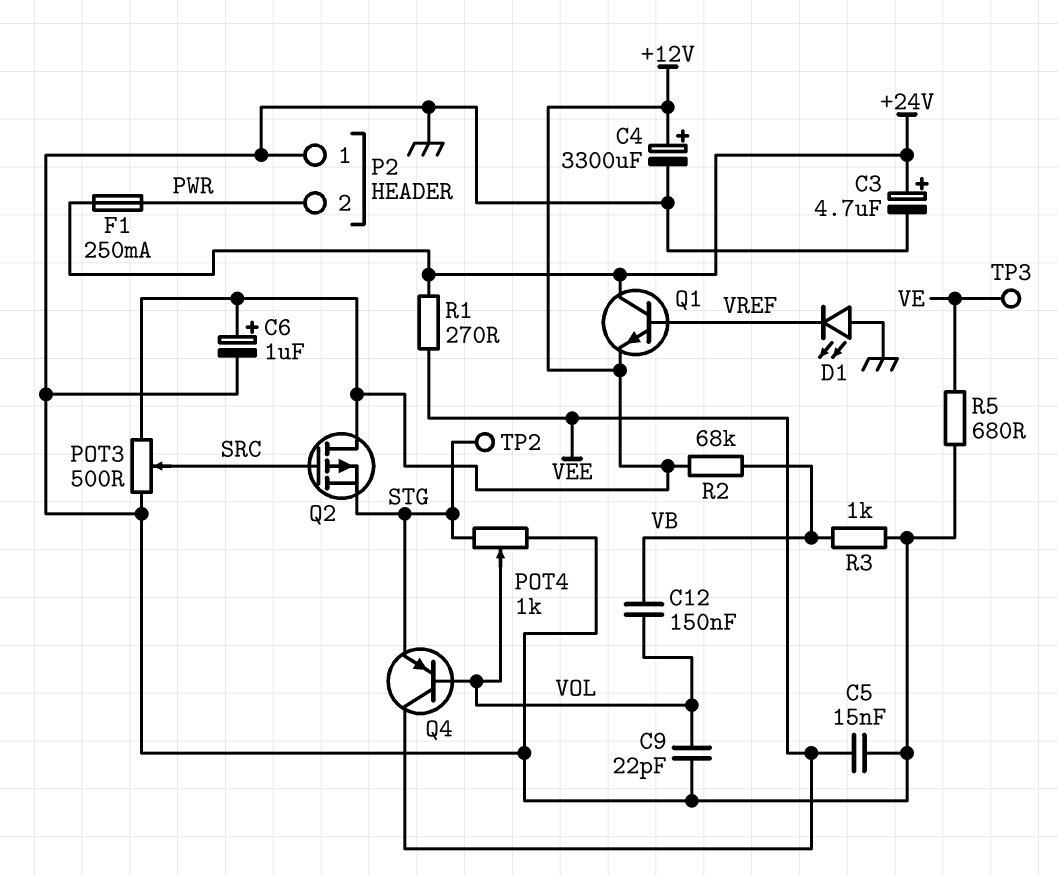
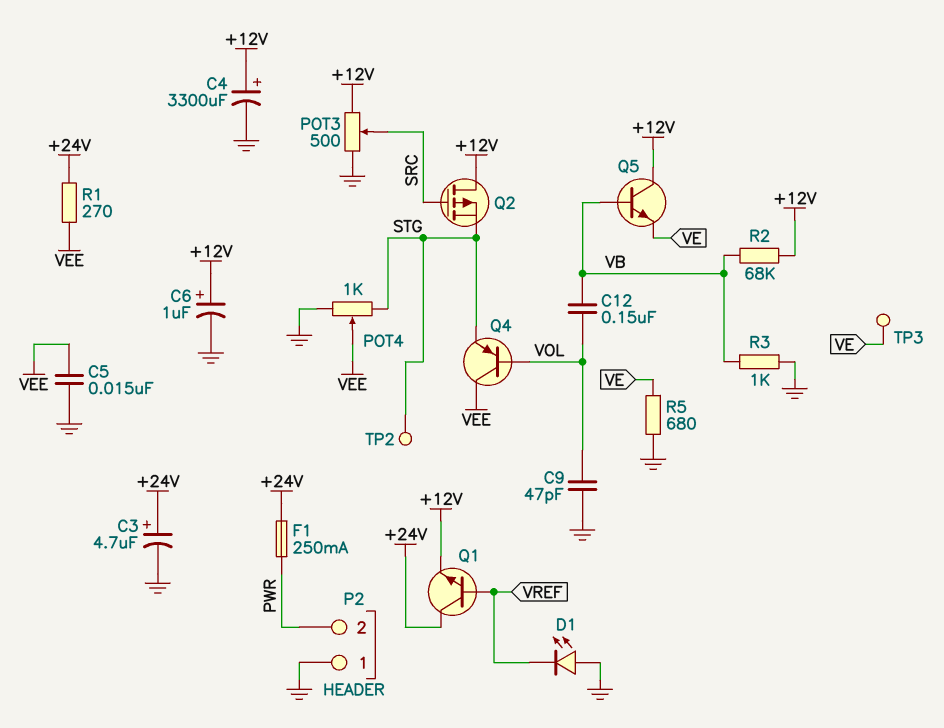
C9: 22pF (GND, VOL) -> 47pF (GND, VOL)
POT4: 1k (GND, STG, wiper VOL) -> 1k (GND, STG, wiper VEE)
Q5: none -> NPN (B VB, C +12V, E VE)

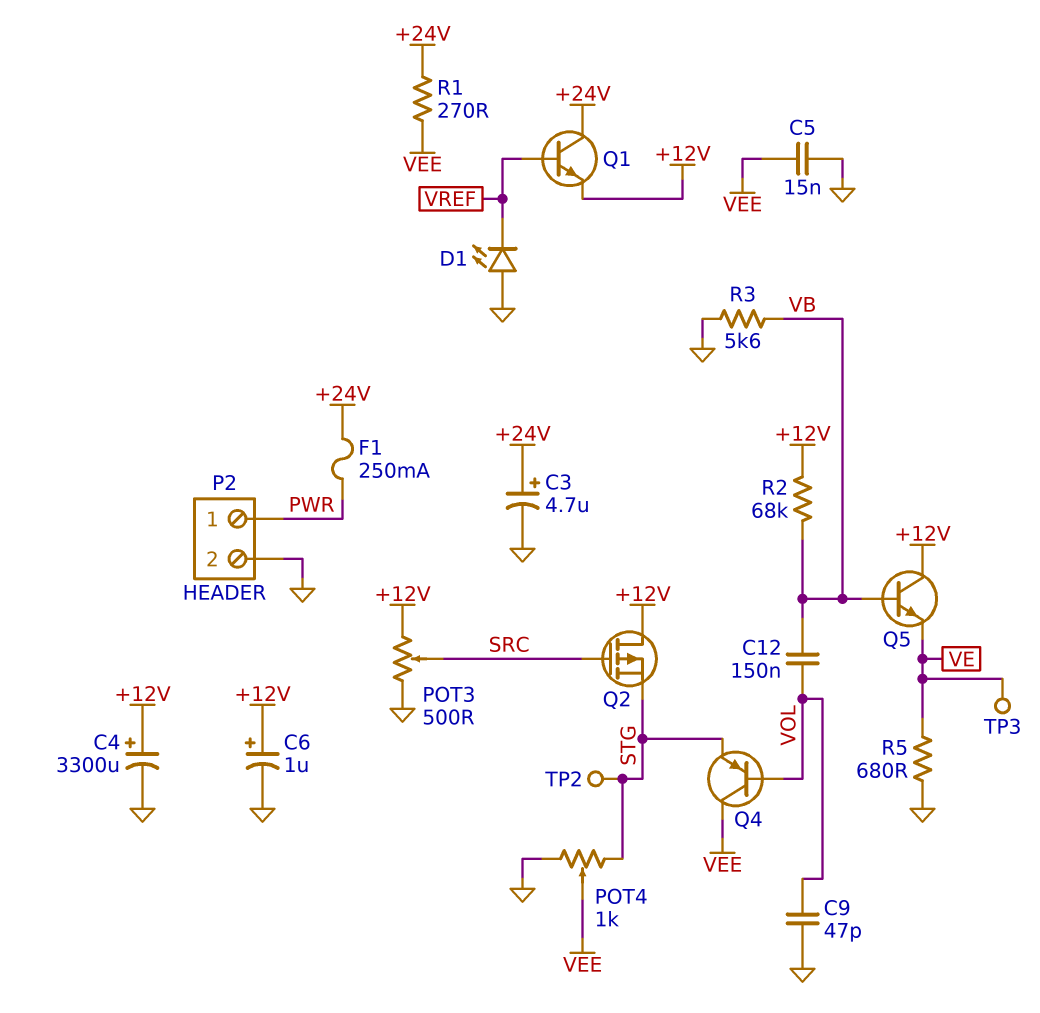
P2 pin 1: GND -> PWR
P2 pin 2: PWR -> GND
R3: 1k (GND, VB) -> 5.6k (GND, VB)

